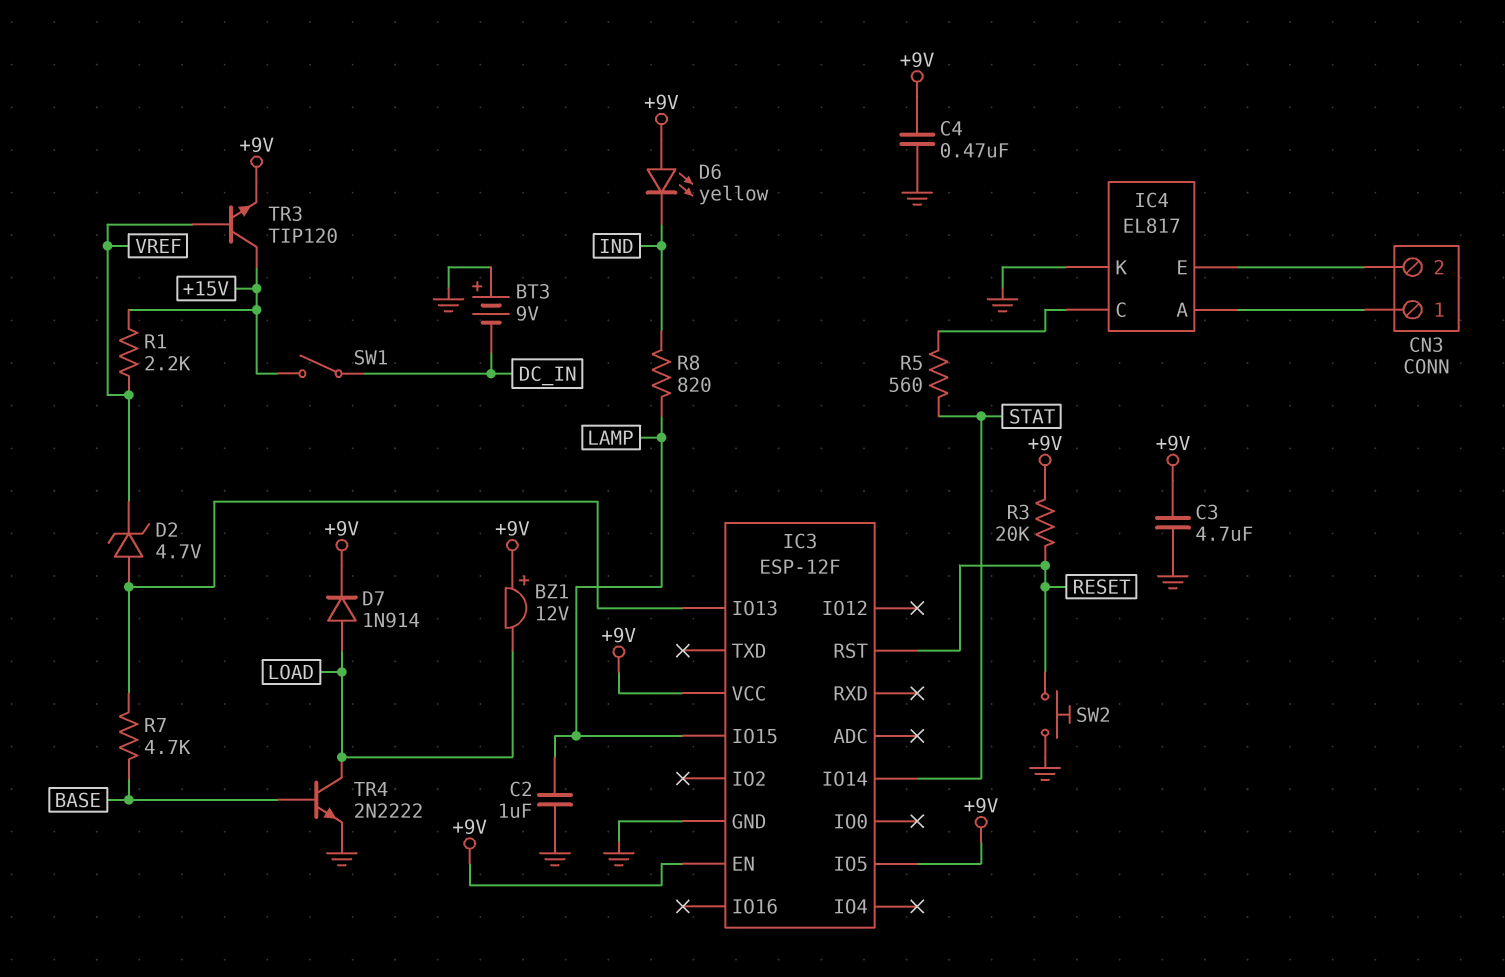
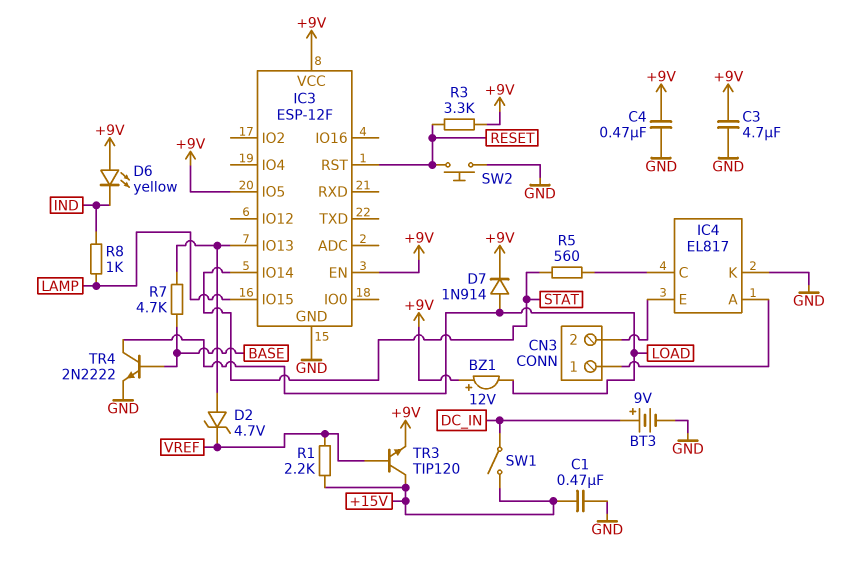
BT3: 9V (plus GND, minus DC_IN) -> 9V (plus DC_IN, minus GND)
C1: none -> 470nF (+15V, GND)
C2: 1uF (GND, LAMP) -> none
R3: 20k (+9V, RESET) -> 3.3k (+9V, RESET)
R8: 820 (IND, LAMP) -> 1k (IND, LAMP)

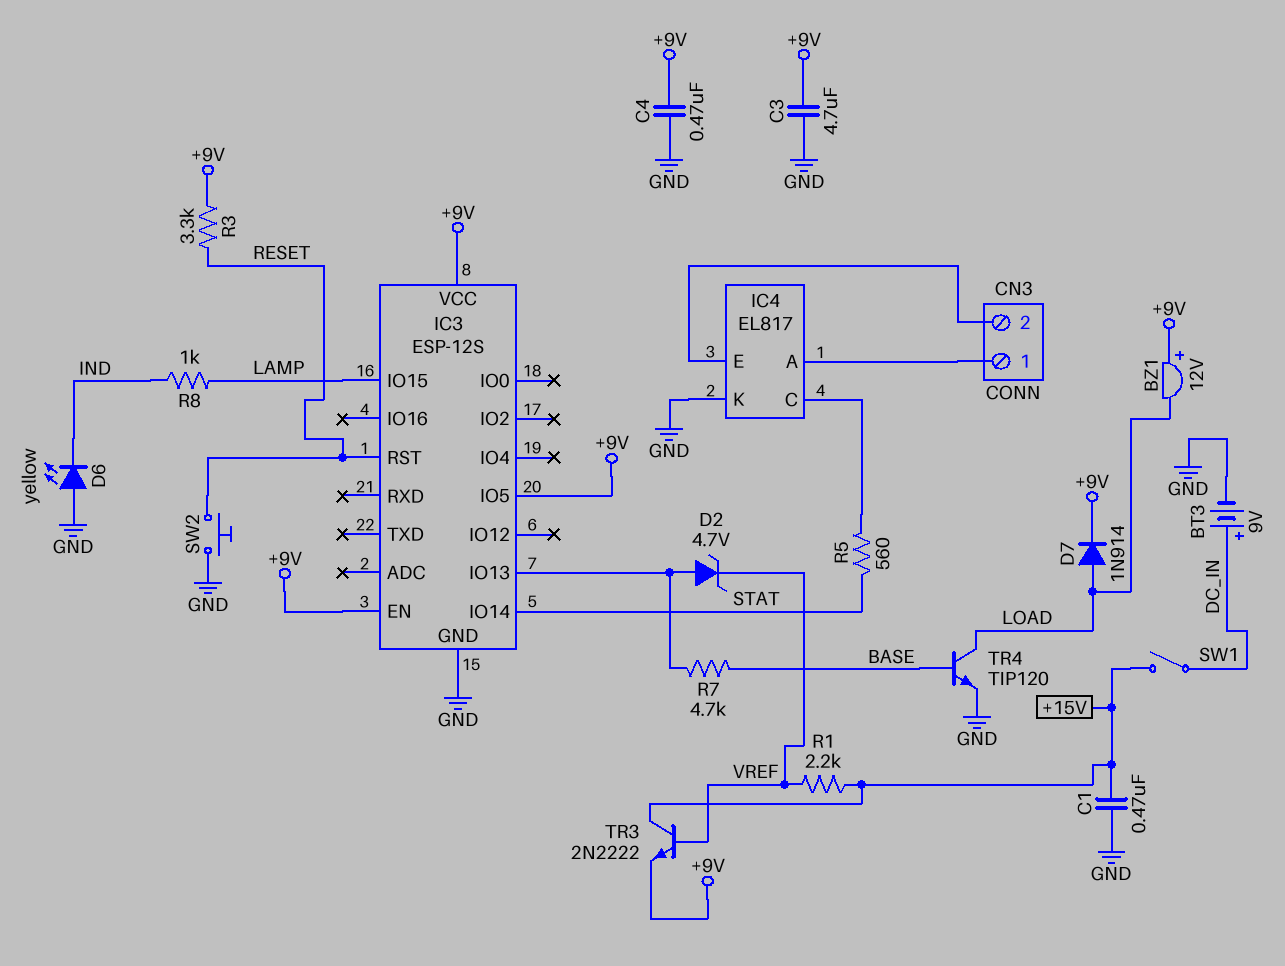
D6: LED yellow (A +9V, K IND) -> LED yellow (A GND, K IND)
IC3: ESP-12F -> ESP-12S
TR3: NPN TIP120 (B VREF, C +15V, E +9V) -> NPN 2N2222 (B VREF, C +15V, E +9V)
TR4: NPN 2N2222 (B BASE, C LOAD, E GND) -> NPN TIP120 (B BASE, C LOAD, E GND)

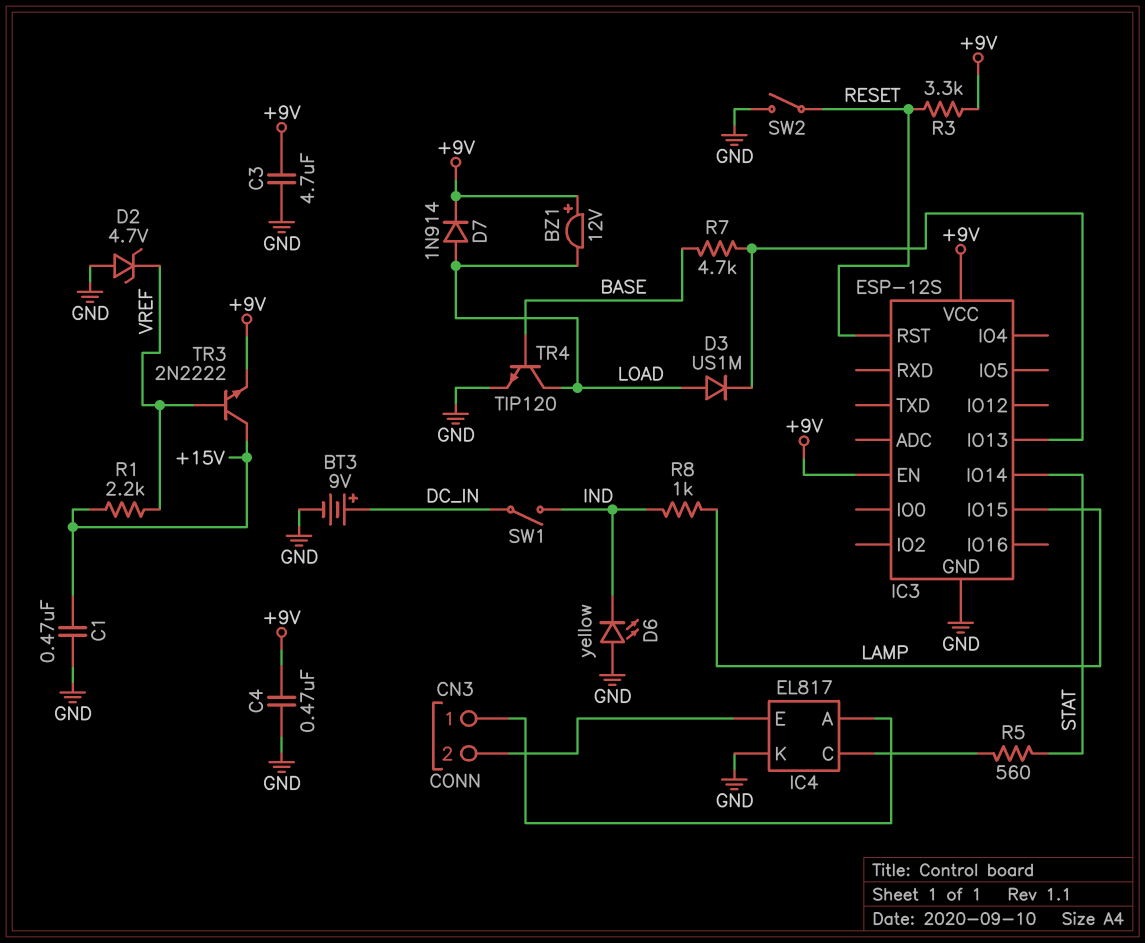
D2: zener 4.7V (A IC3/IO13, K VREF) -> zener 4.7V (A GND, K VREF)
D3: none -> diode US1M (A LOAD, K IC3/IO13)
IC3 pin IO5: +9V -> none
SW1: switch (+15V, DC_IN) -> switch (DC_IN, IND)
SW2: button (GND, RESET) -> switch (GND, RESET)

